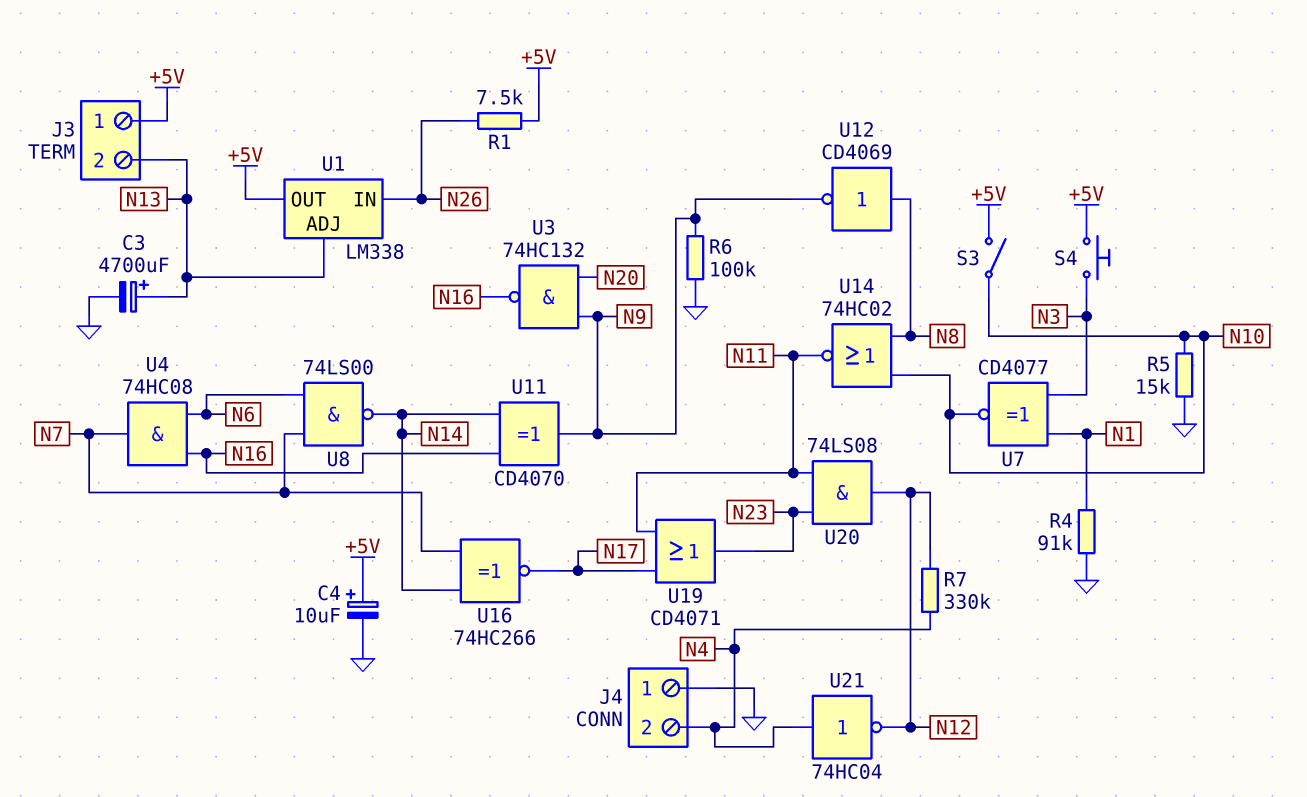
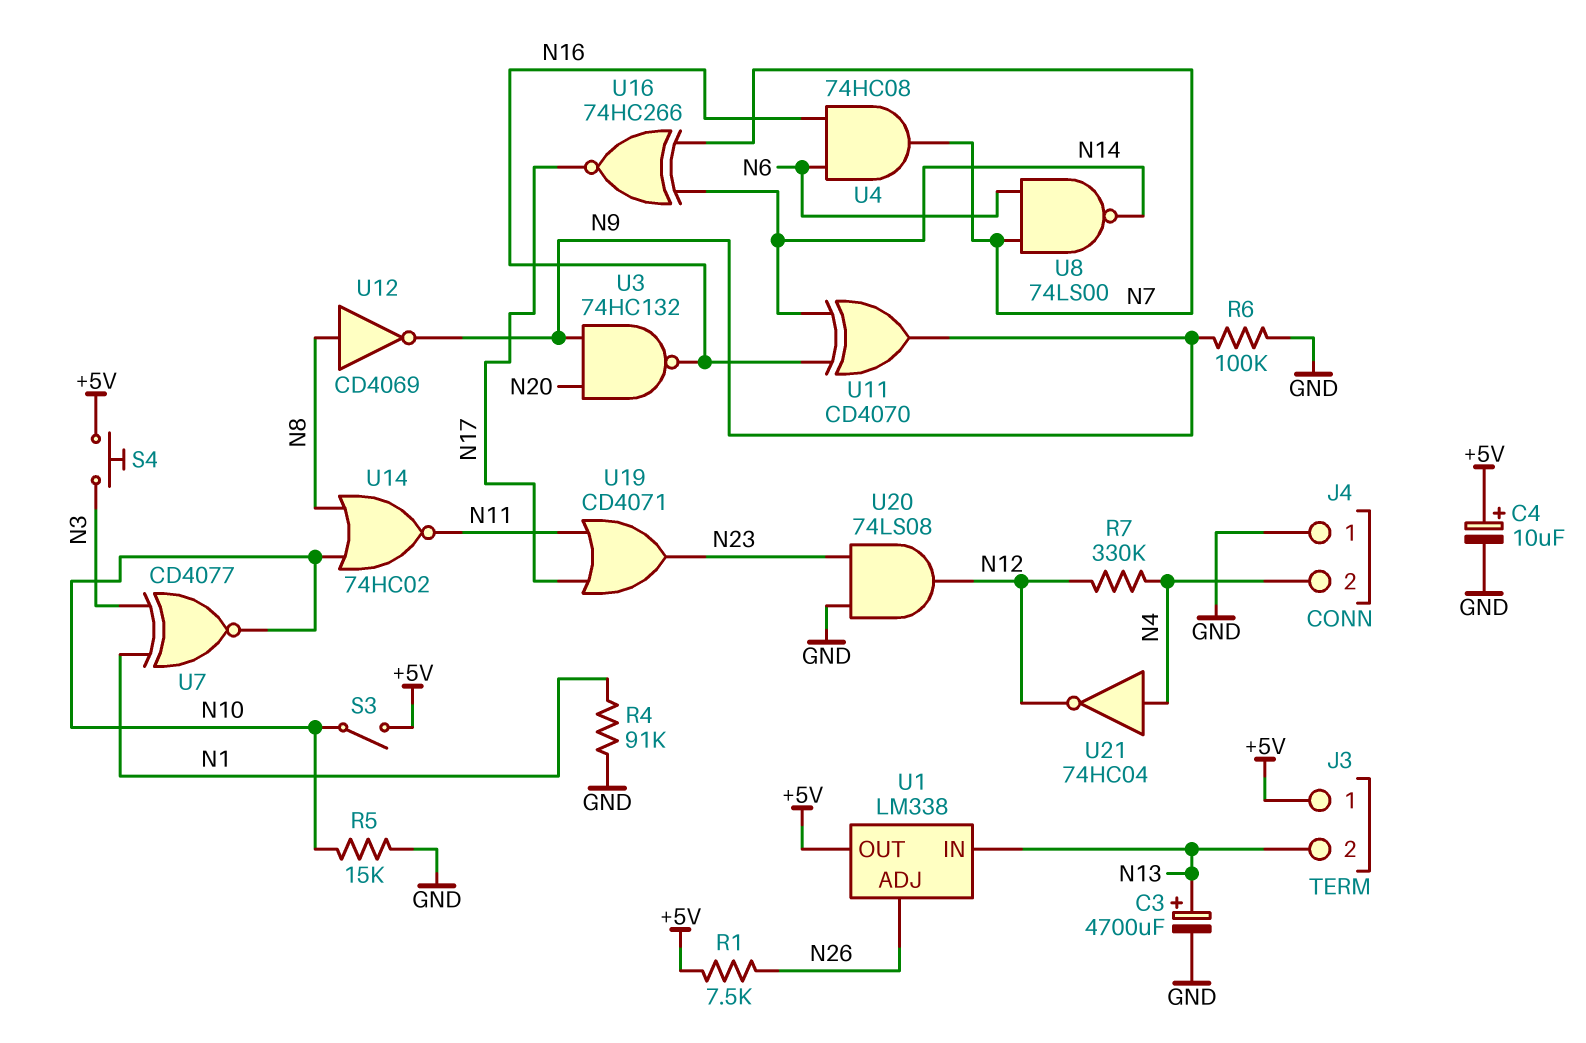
U1 pin ADJ: N13 -> N26
U1 pin IN: N26 -> N13
U20: AND 74LS08 (in N11, in N23, out N12) -> AND 74LS08 (in GND, in N23, out N12)

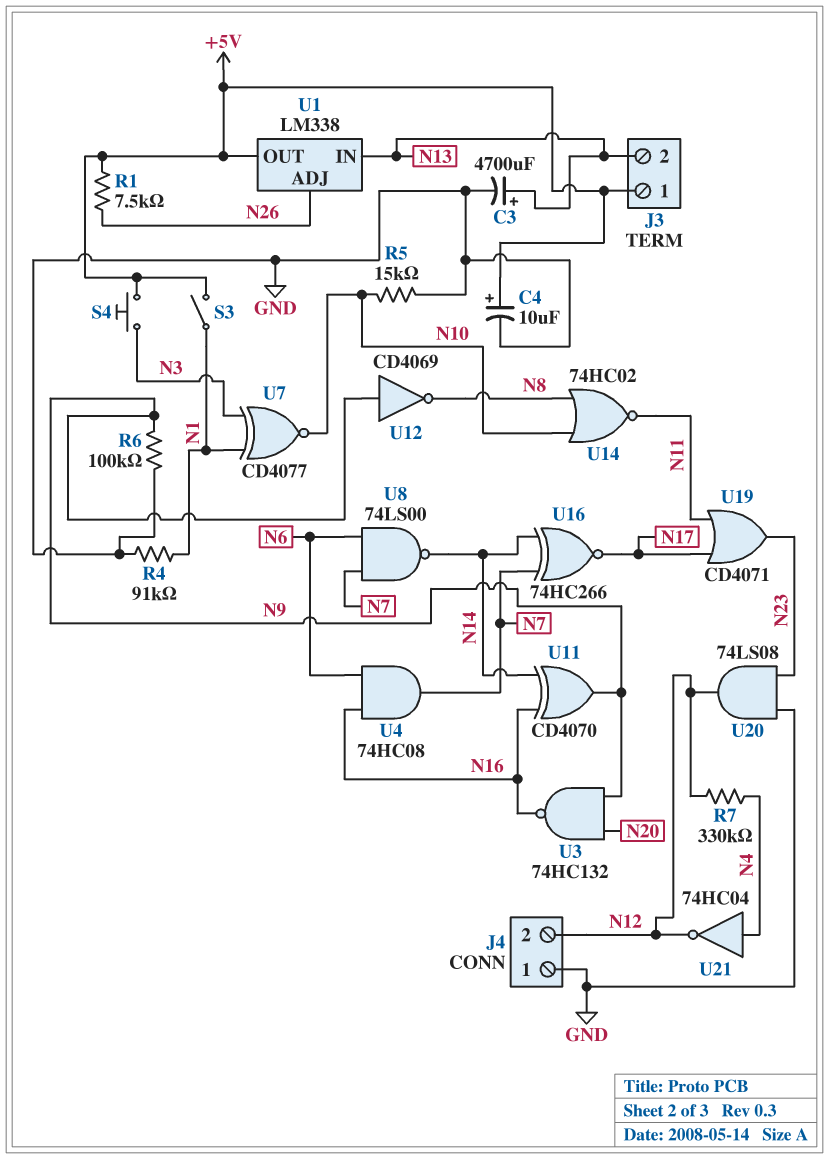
J4 pin 2: N4 -> N12
S3: switch (+5V, N10) -> switch (+5V, N1)
U12: NOT CD4069 (in N8, out N9) -> NOT CD4069 (in N9, out N8)

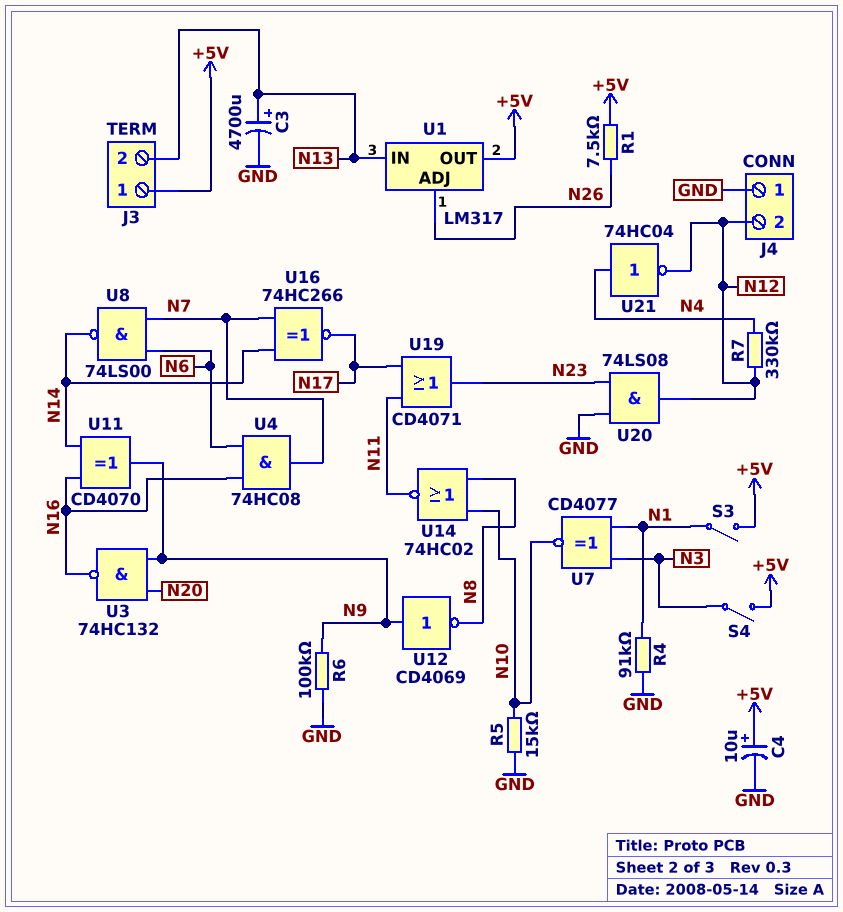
S4: button (+5V, N3) -> switch (+5V, N3)
U1: LM338 -> LM317

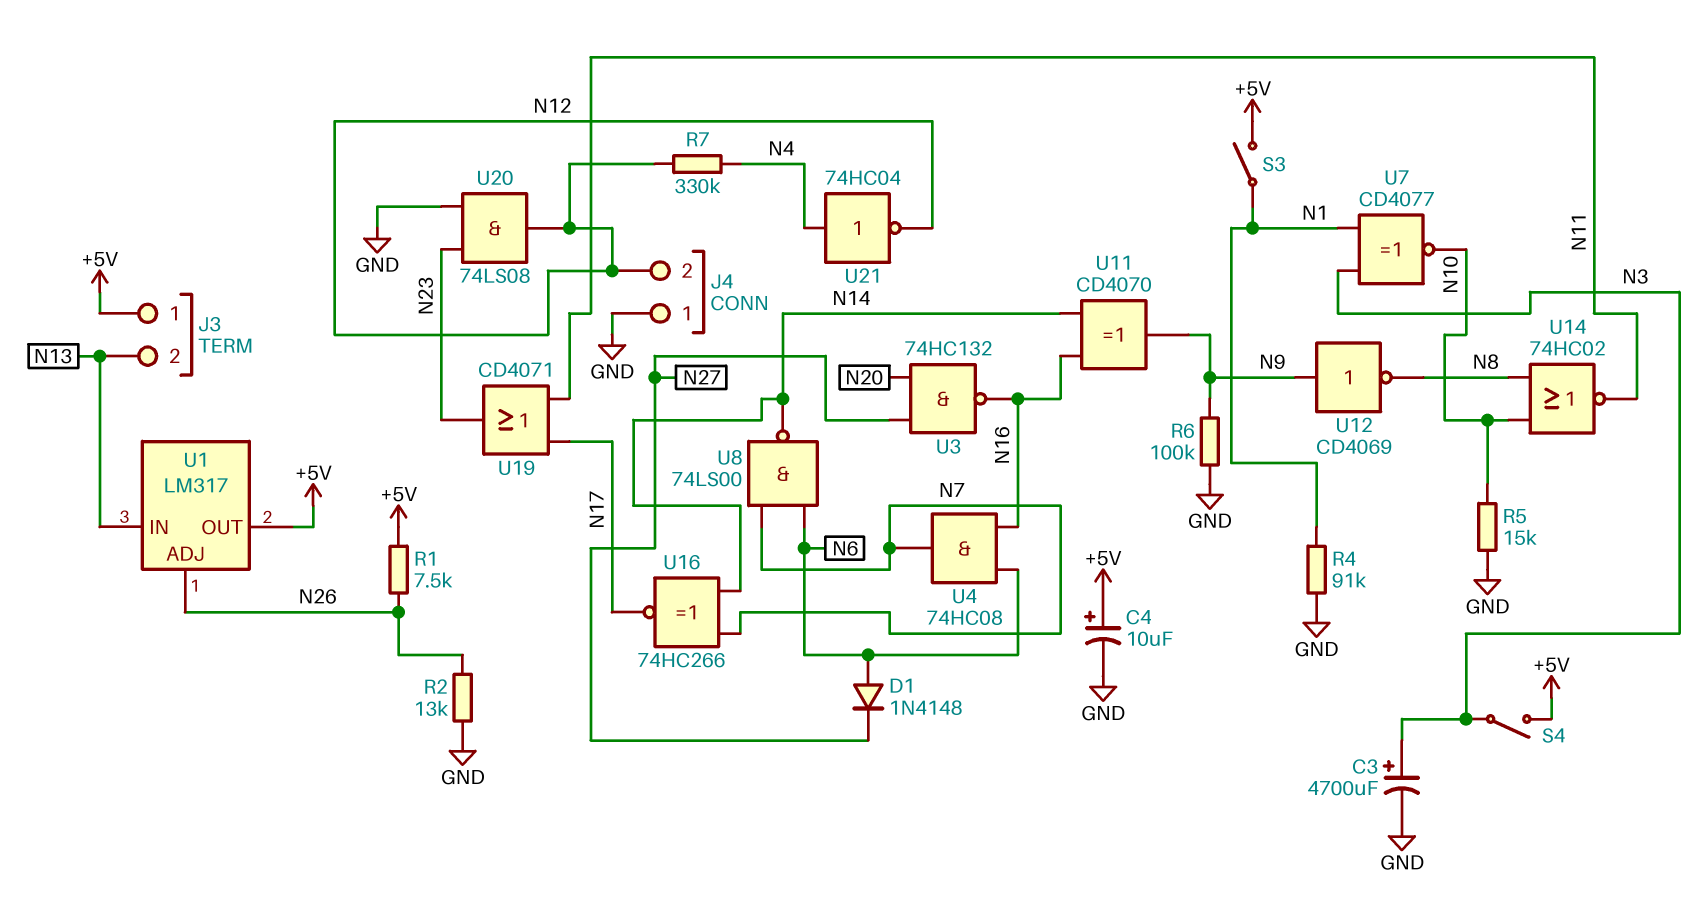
C3: 4700uF (plus N13, minus GND) -> 4700uF (plus N3, minus GND)
D1: none -> diode 1N4148 (A N6, K N27)
R2: none -> 13k (GND, N26)
U3: NAND 74HC132 (in N9, in N20, out N16) -> NAND 74HC132 (in N20, in N27, out N16)

